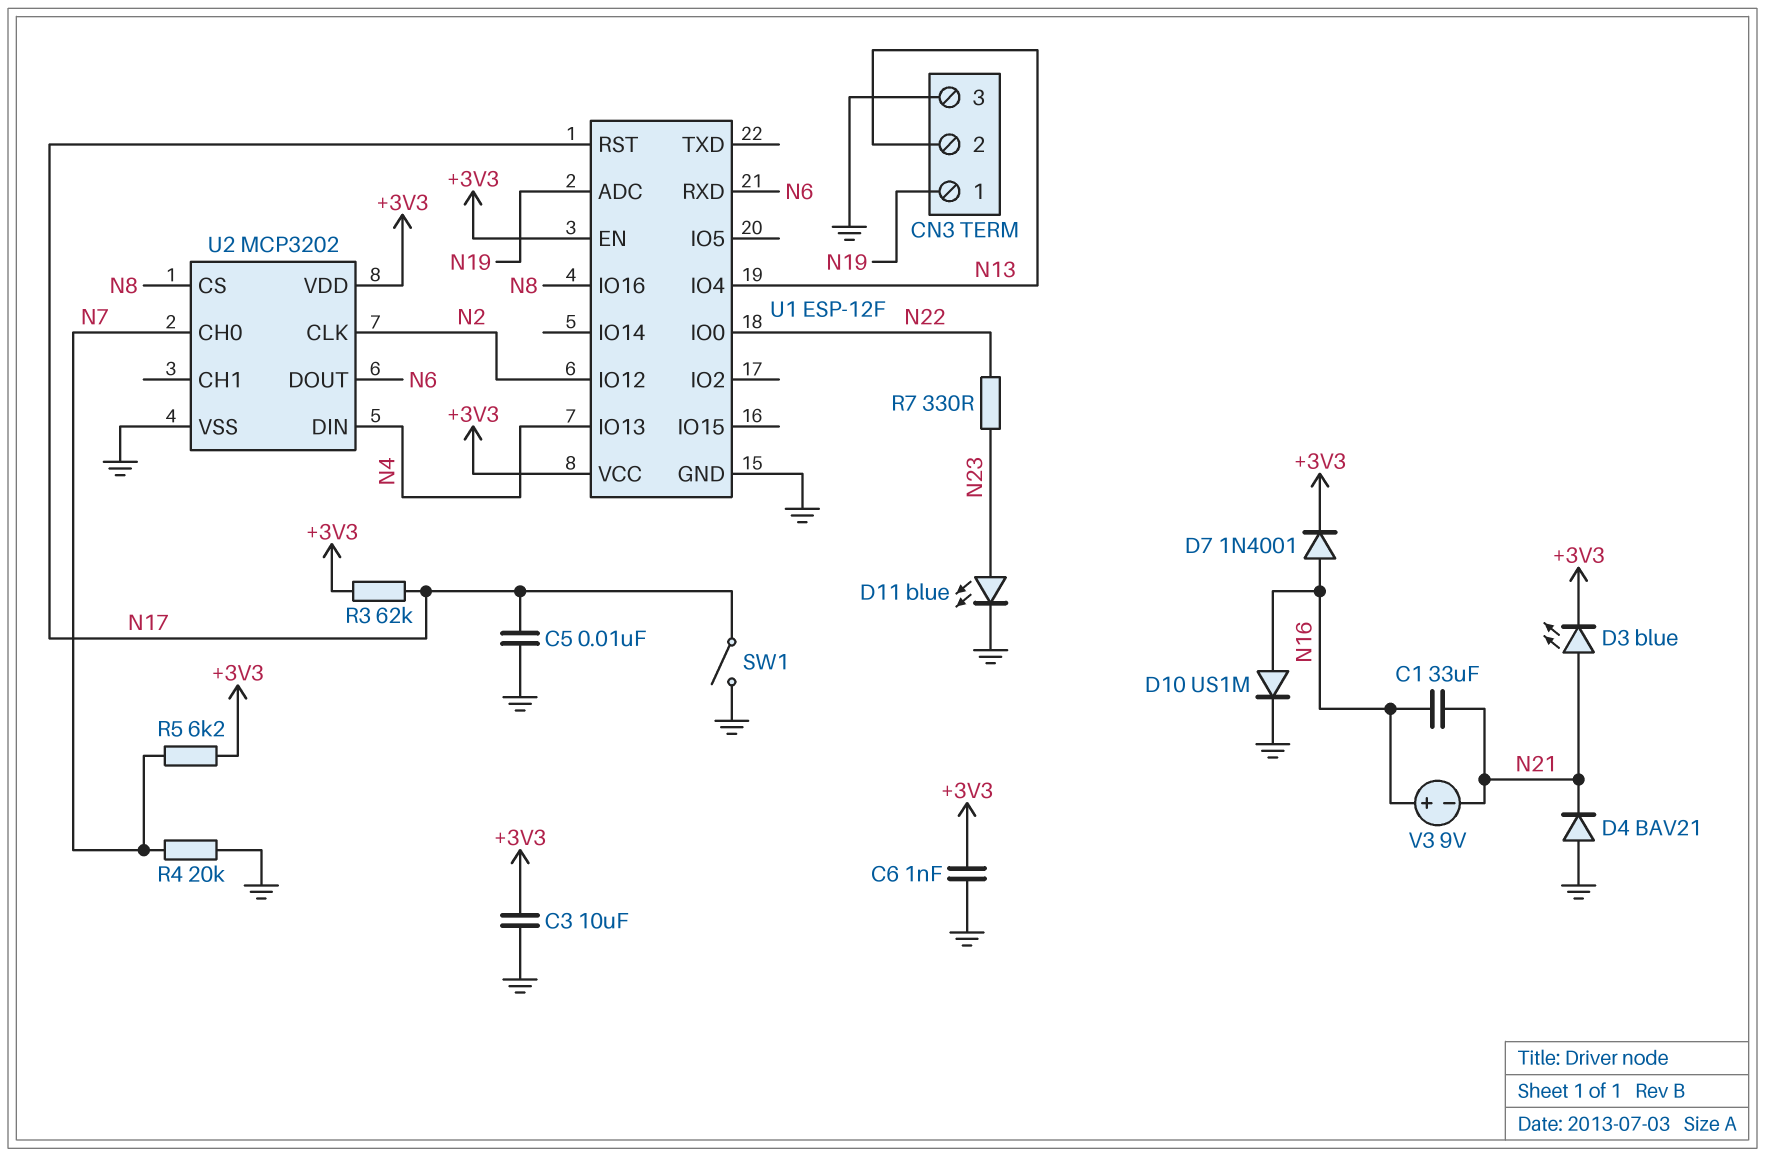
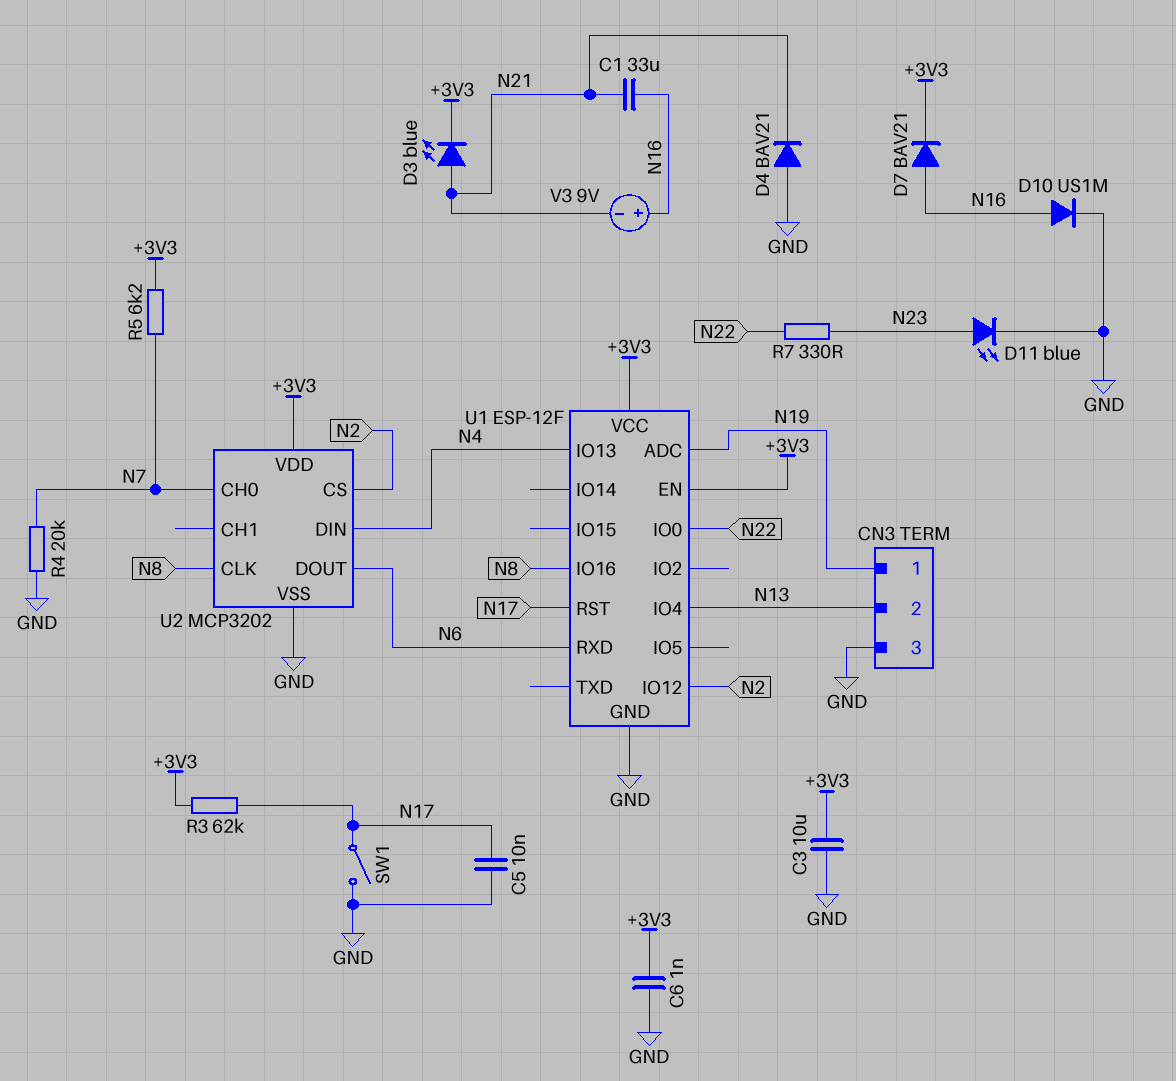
D7: diode 1N4001 (A N16, K +3V3) -> diode BAV21 (A N16, K +3V3)
U2 pin CLK: N2 -> N8
U2 pin CS: N8 -> N2

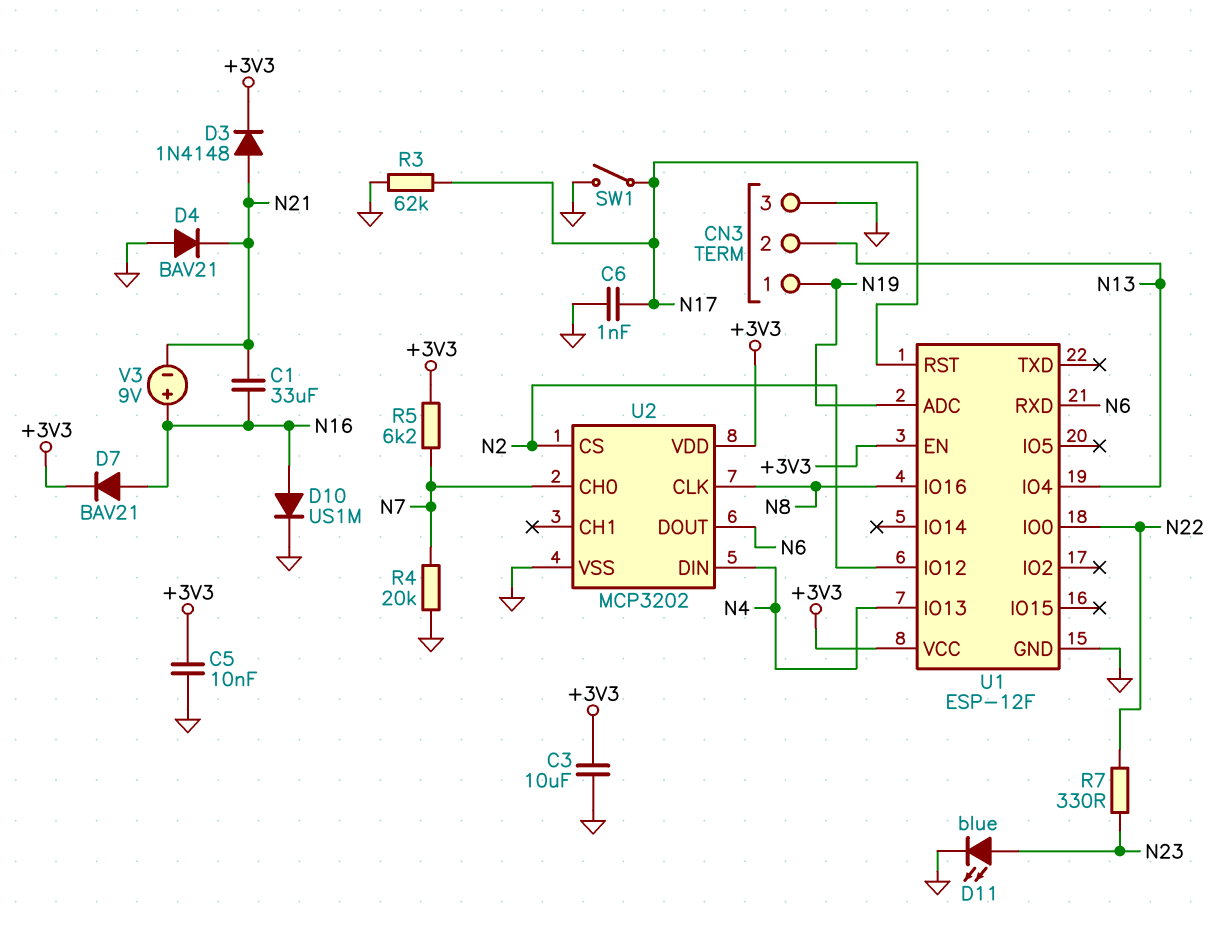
C5: 10nF (GND, N17) -> 10nF (+3V3, GND)
C6: 1nF (+3V3, GND) -> 1nF (GND, N17)
D3: LED blue (A N21, K +3V3) -> diode 1N4148 (A N21, K +3V3)
R3: 62k (+3V3, N17) -> 62k (GND, N17)

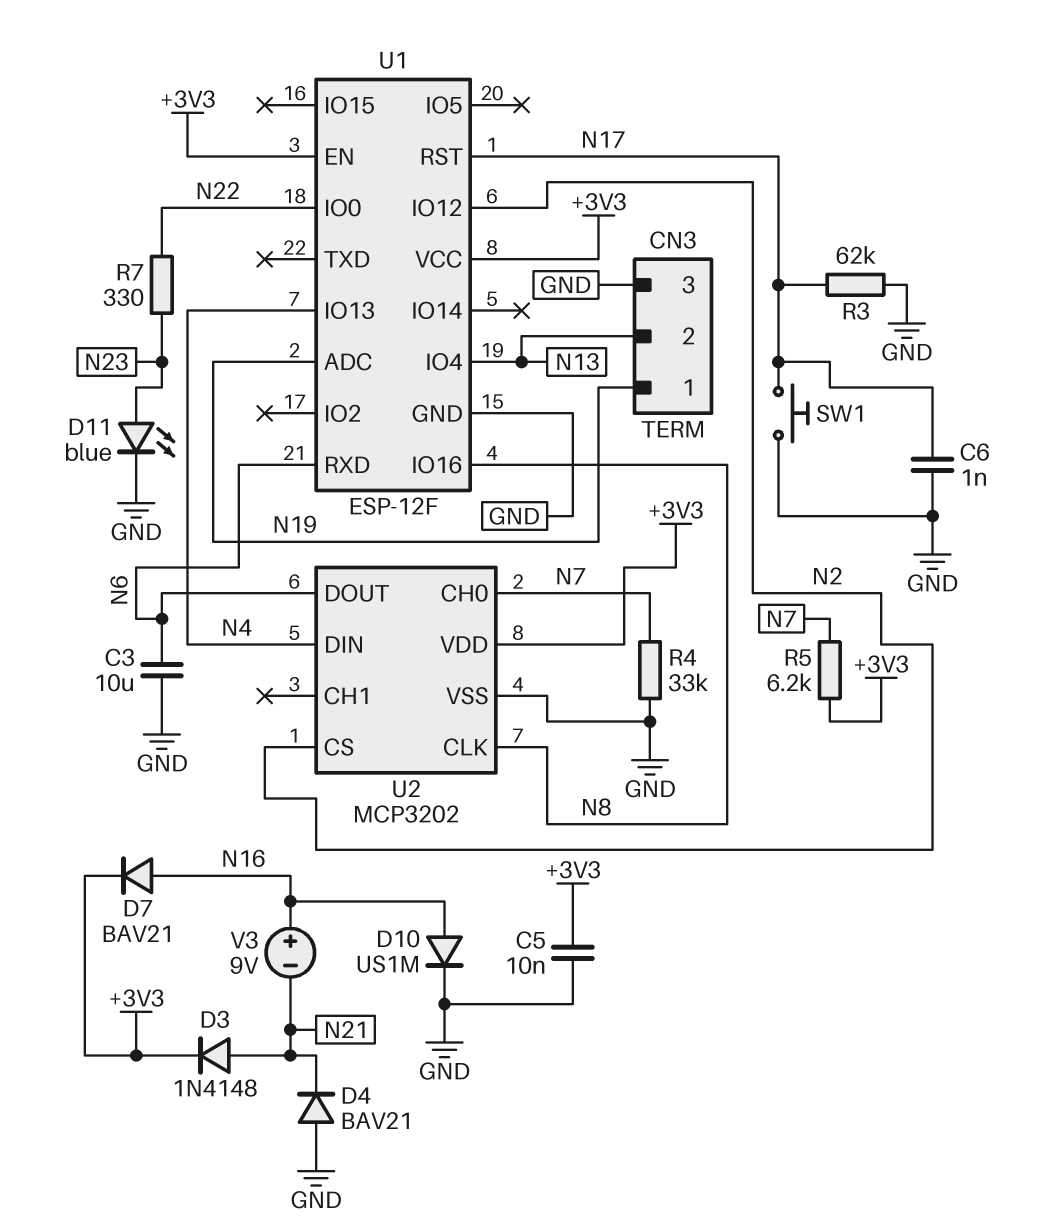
C1: 33uF (N16, N21) -> none
C3: 10uF (+3V3, GND) -> 10uF (GND, N6)
R4: 20k (GND, N7) -> 33k (GND, N7)
SW1: switch (GND, N17) -> button (GND, N17)

